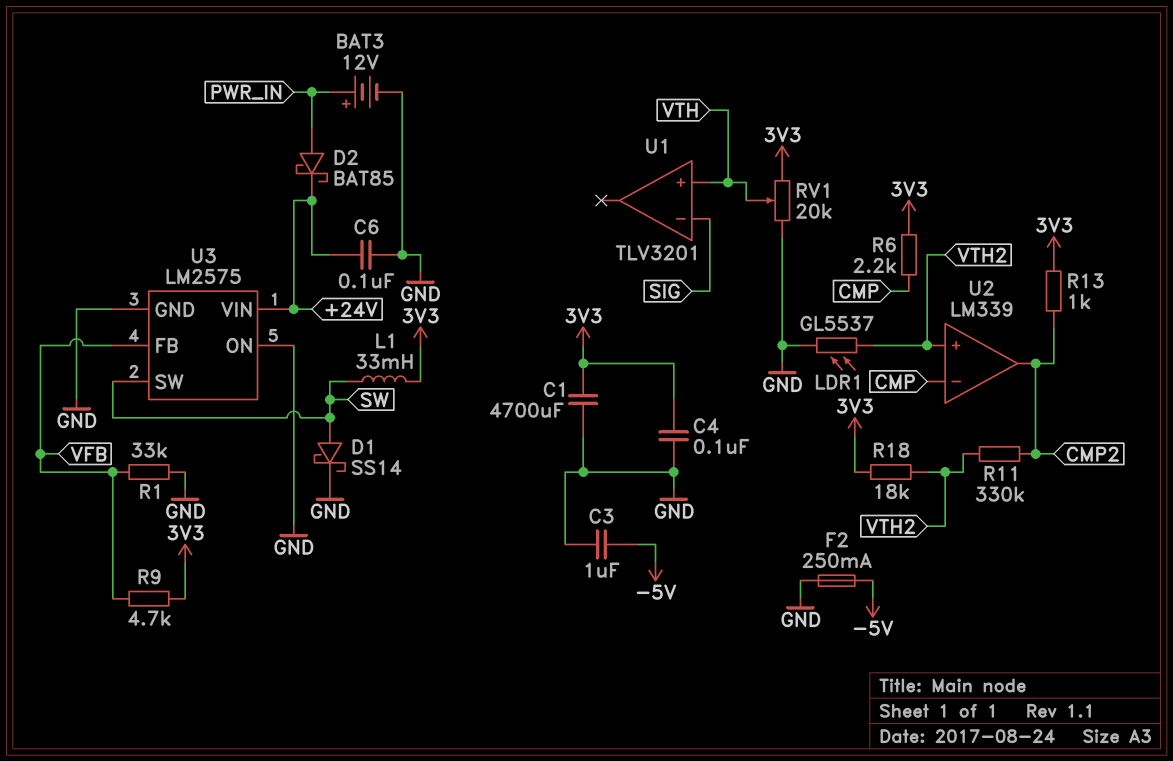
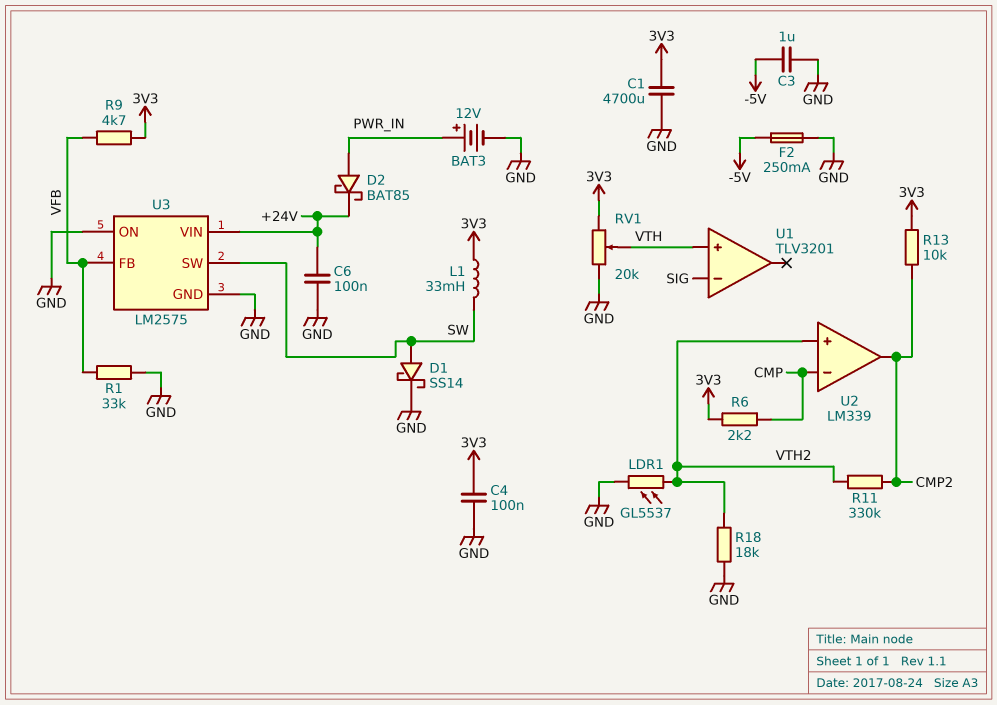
R13: 1k (3V3, CMP2) -> 10k (3V3, CMP2)
R18: 18k (3V3, VTH2) -> 18k (GND, VTH2)

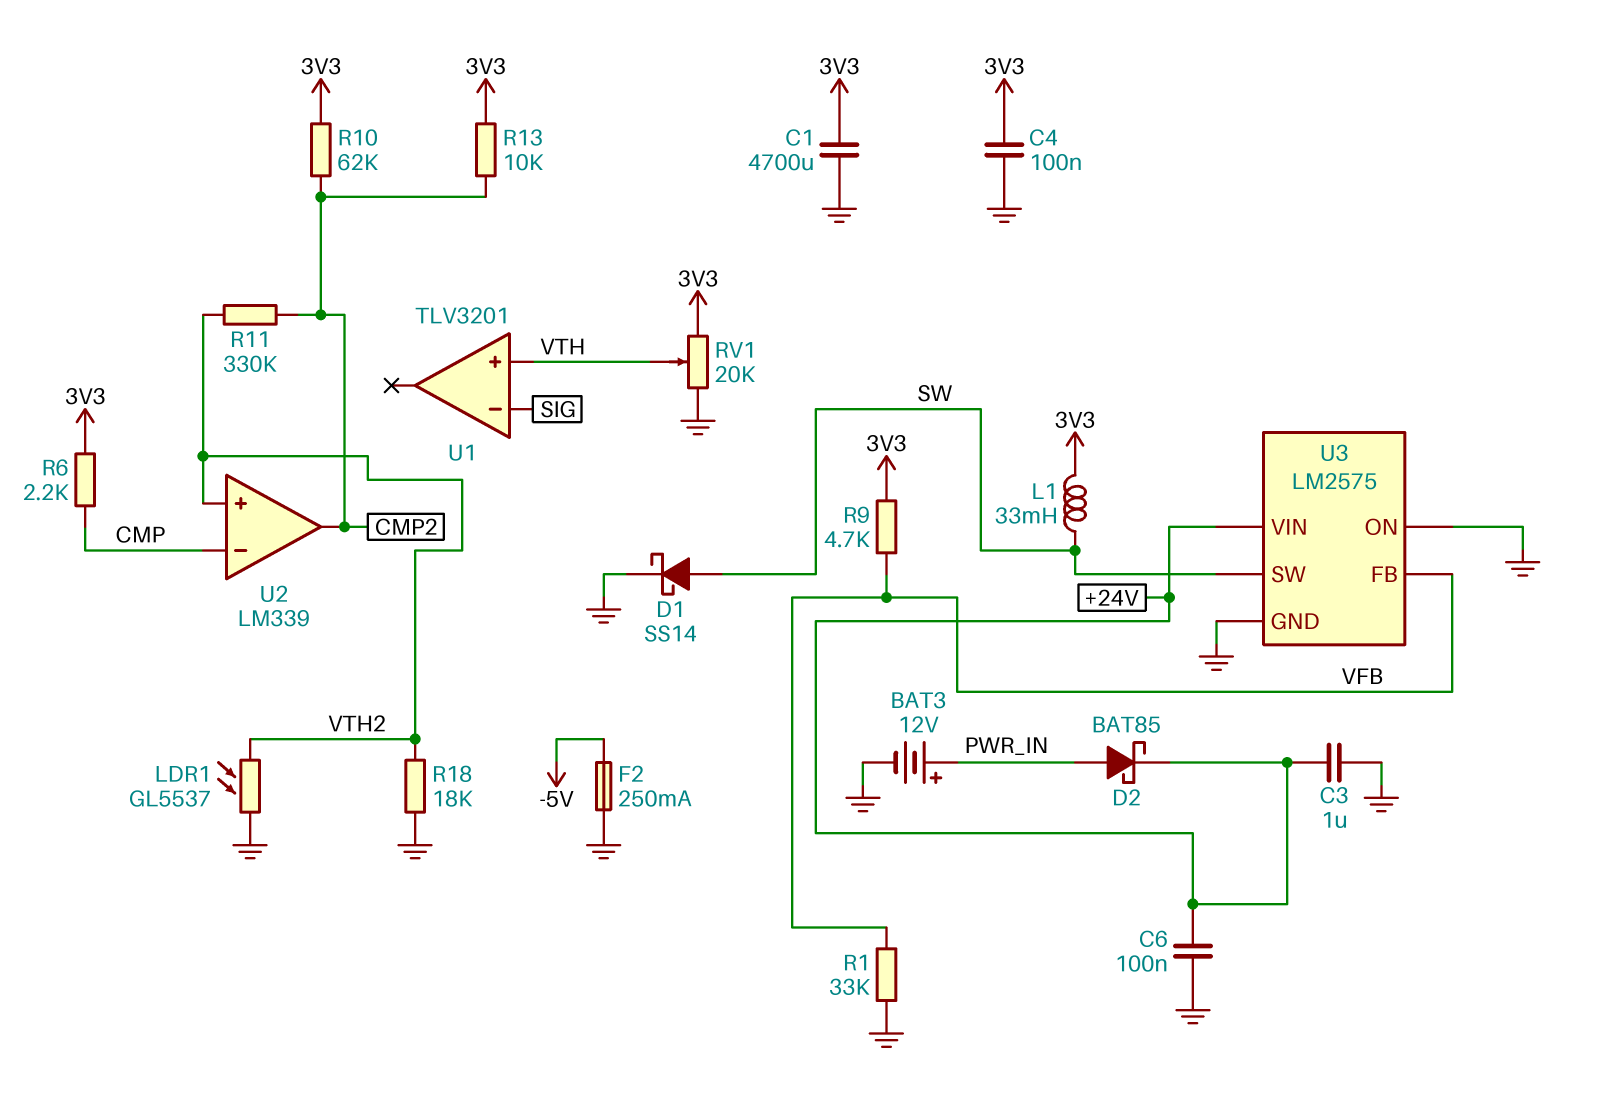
C3: 1uF (-5V, GND) -> 1uF (+24V, GND)
R10: none -> 62k (3V3, CMP2)

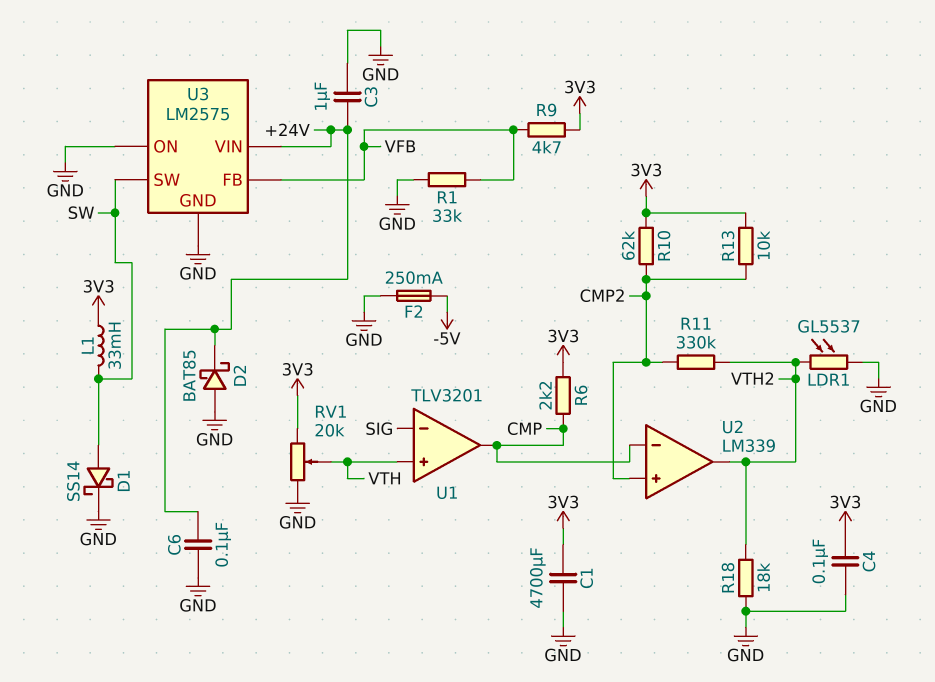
BAT3: 12V (plus PWR_IN, minus GND) -> none
D2: schottky BAT85 (A PWR_IN, K +24V) -> schottky BAT85 (A GND, K +24V)
U1 pin out: none -> CMP
U2 pin in+: VTH2 -> CMP2
U2 pin out: CMP2 -> VTH2

